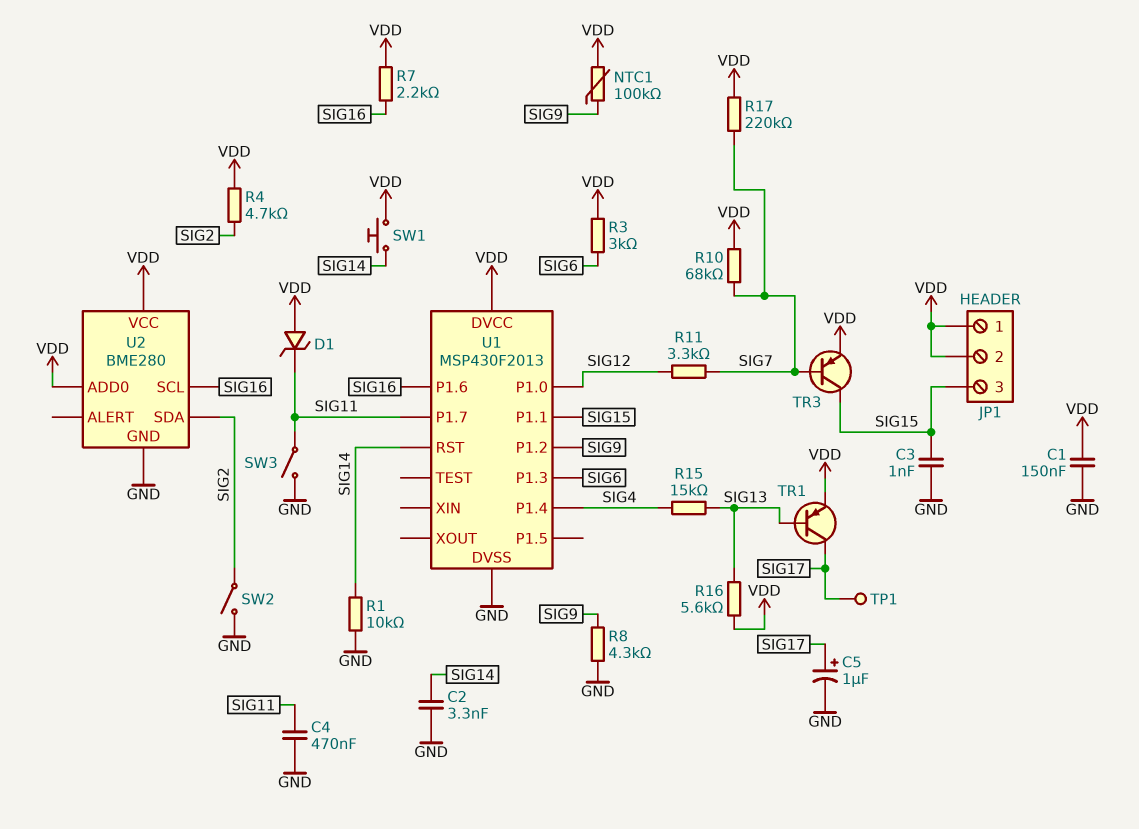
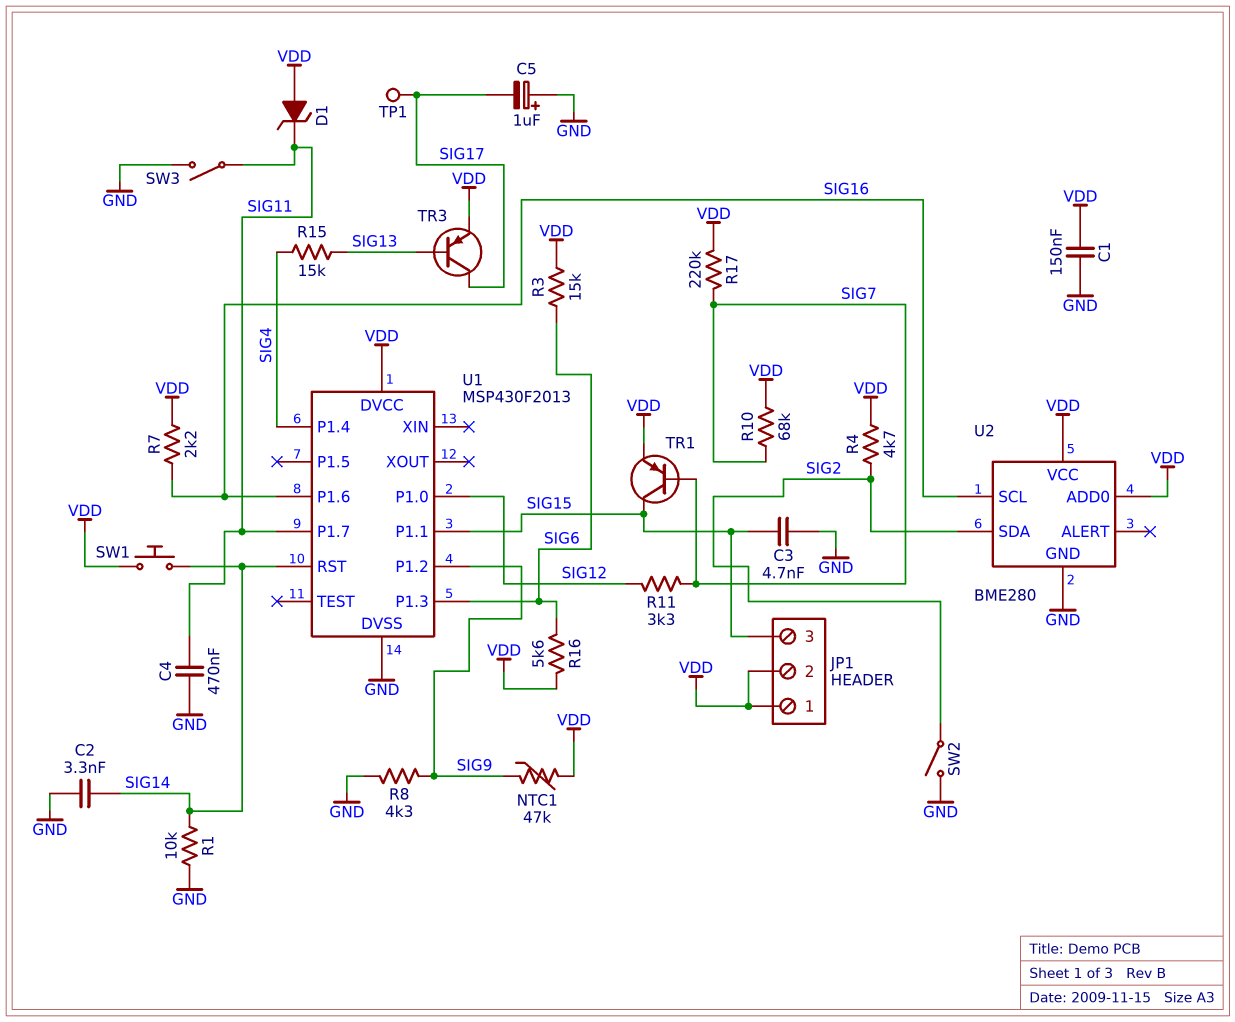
C3: 1nF (GND, SIG15) -> 4.7nF (GND, SIG15)
C5: 1uF (plus SIG17, minus GND) -> 1uF (plus GND, minus SIG17)
NTC1: 100k (SIG9, VDD) -> 47k (SIG9, VDD)
R3: 3k (SIG6, VDD) -> 15k (SIG6, VDD)
R16: 5.6k (SIG13, VDD) -> 5.6k (SIG6, VDD)
TR1: PNP (B SIG13, C SIG17, E VDD) -> PNP (B SIG7, C SIG15, E VDD)
TR3: PNP (B SIG7, C SIG15, E VDD) -> PNP (B SIG13, C SIG17, E VDD)

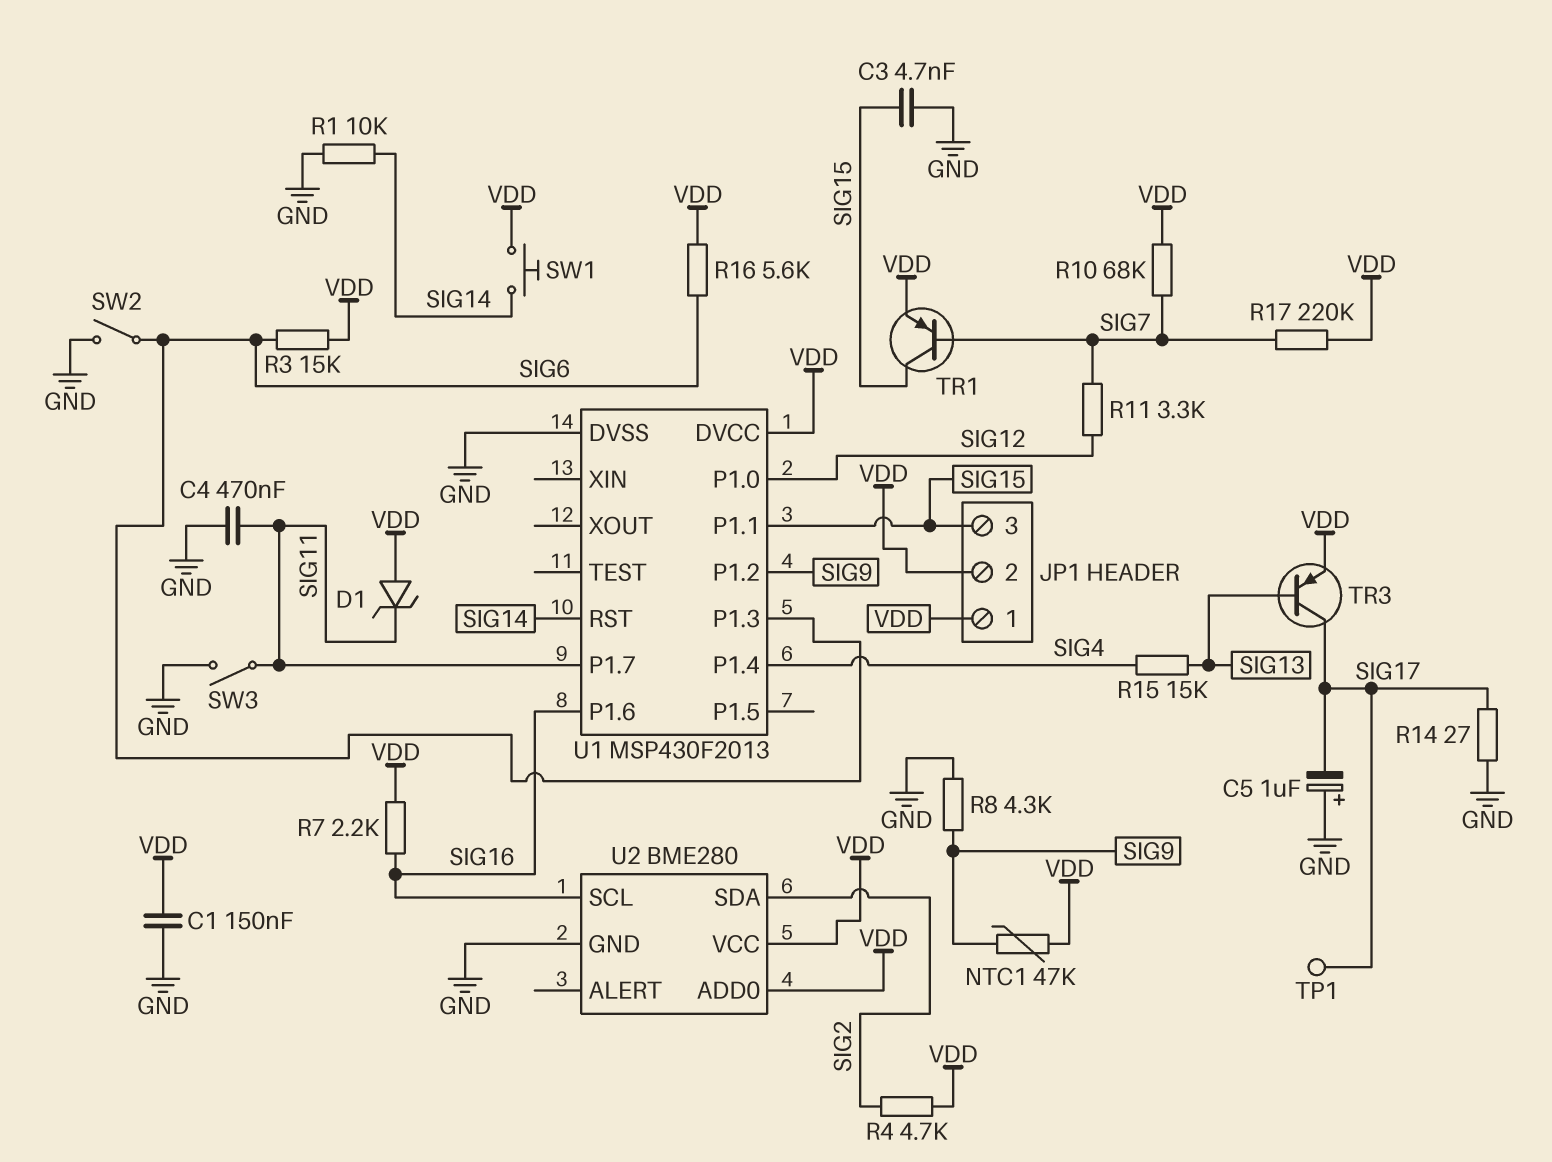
C2: 3.3nF (GND, SIG14) -> none
R14: none -> 27 (GND, SIG17)
SW2: switch (GND, SIG2) -> switch (GND, SIG6)

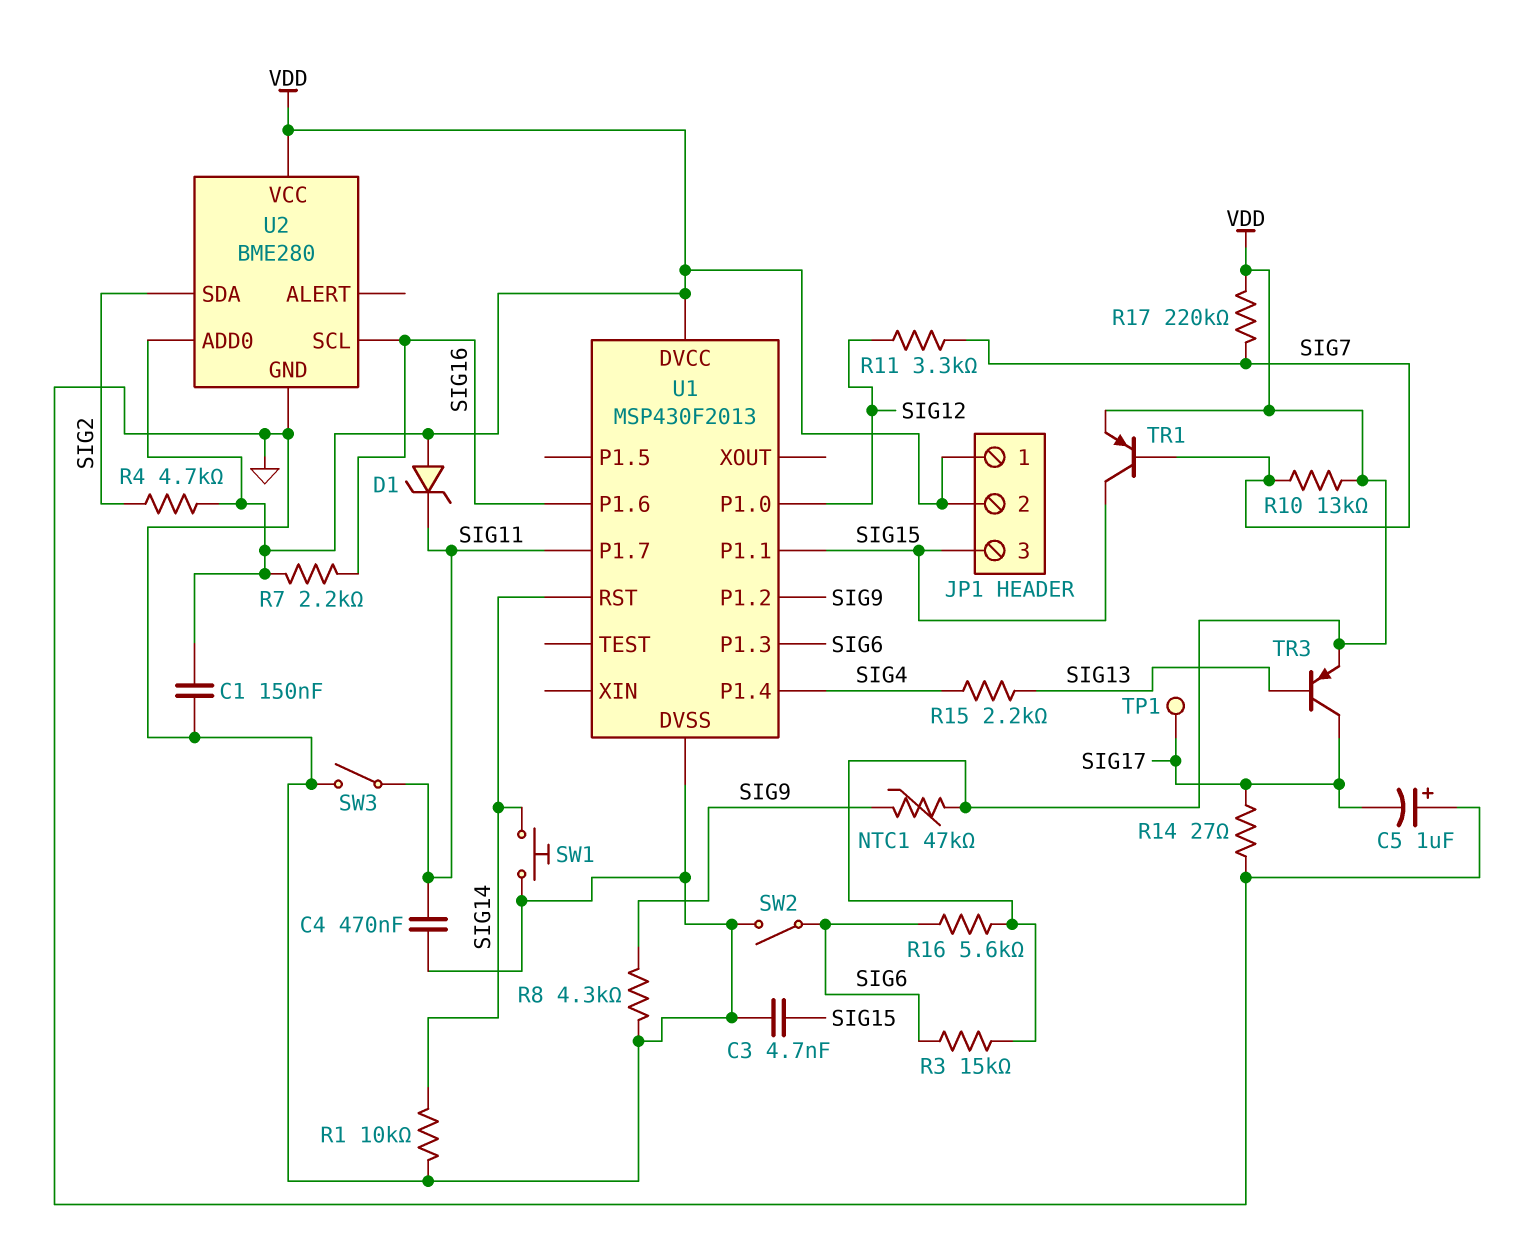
R10: 68k (SIG7, VDD) -> 13k (SIG7, VDD)
R15: 15k (SIG4, SIG13) -> 2.2k (SIG4, SIG13)
SW1: button (SIG14, VDD) -> button (GND, SIG14)

